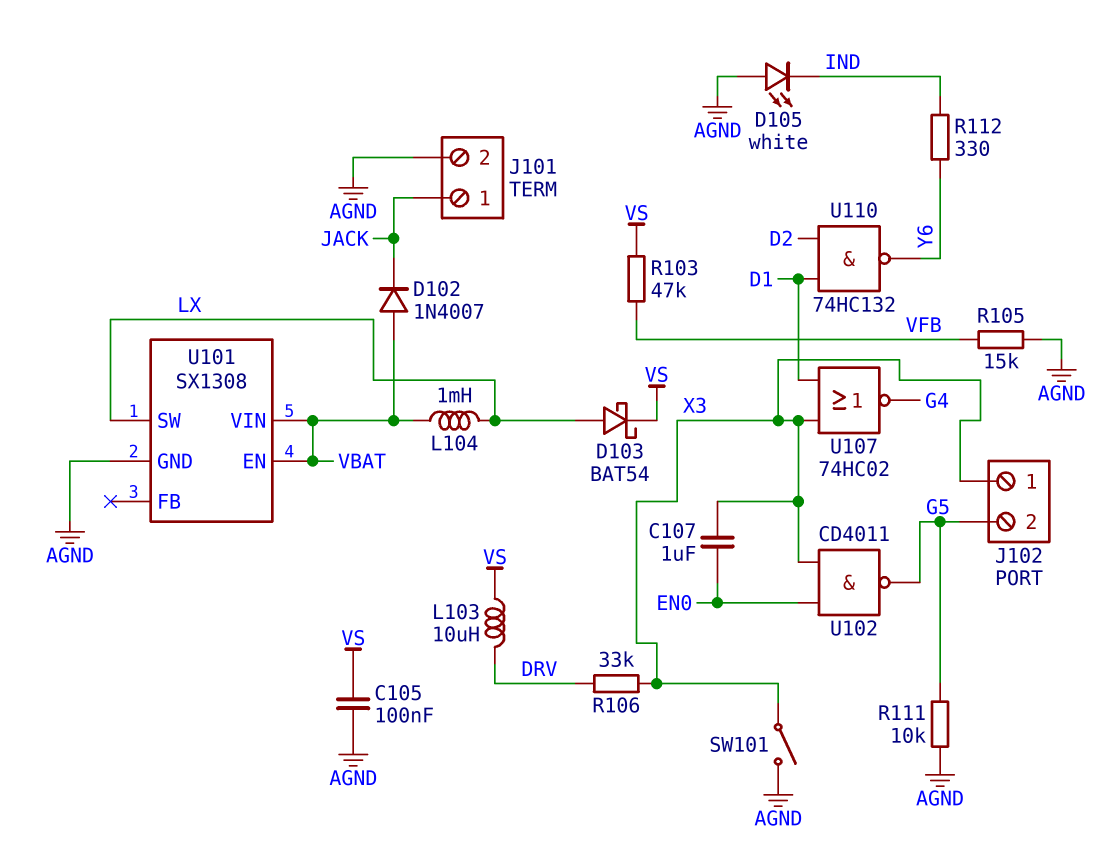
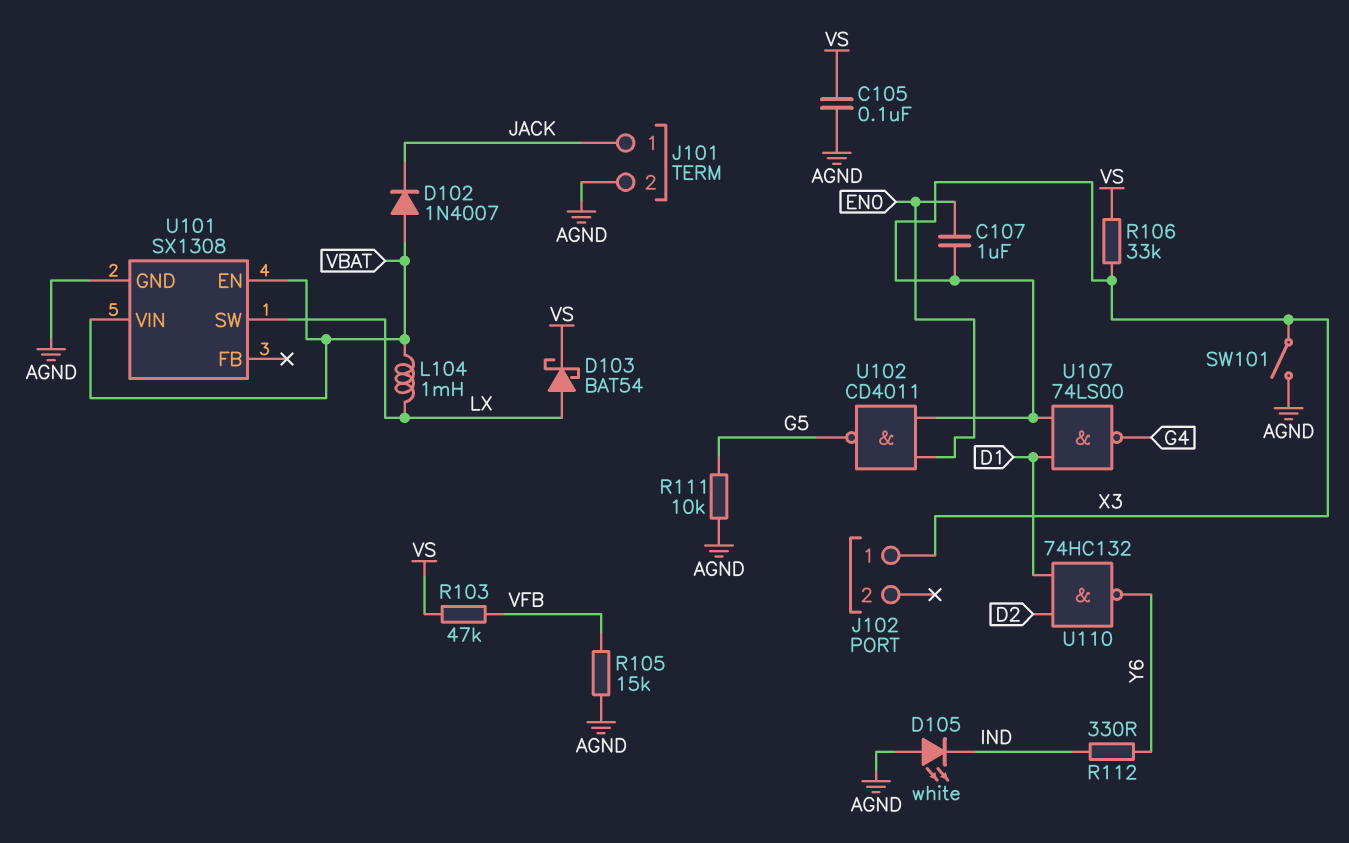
J102 pin 2: G5 -> none
L103: 10uH (DRV, VS) -> none
R106: 33k (DRV, X3) -> 33k (VS, X3)
U107: NOR 74HC02 (in D1, in X3, out G4) -> NAND 74LS00 (in D1, in X3, out G4)

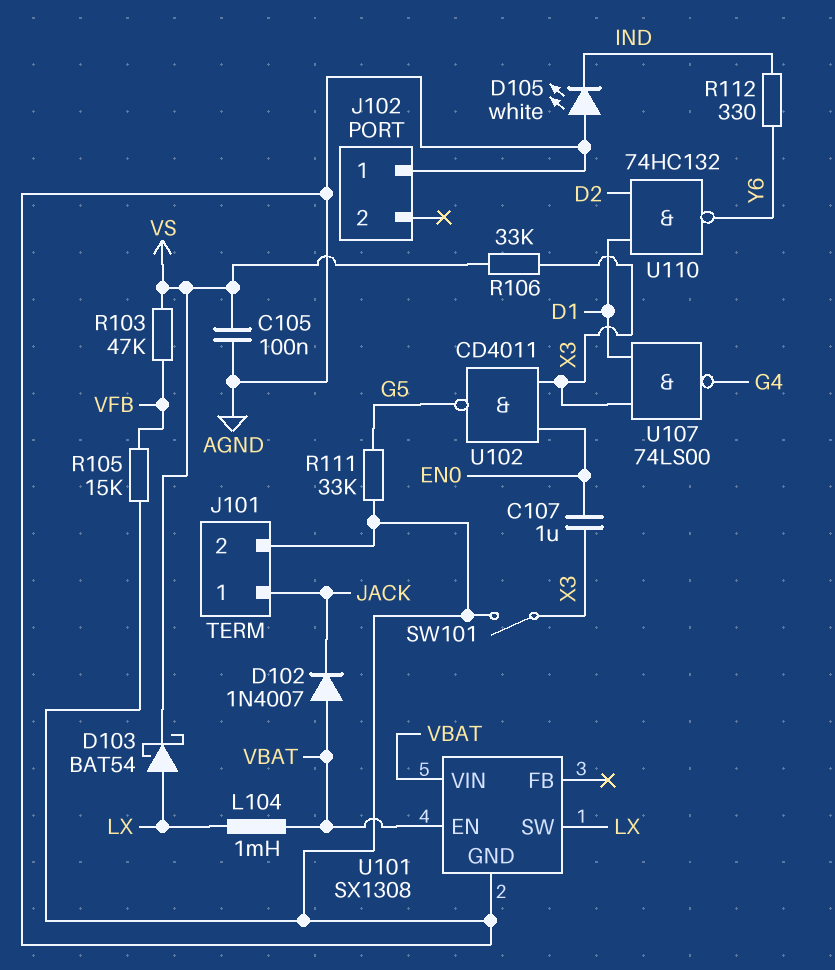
J102 pin 1: X3 -> AGND
R111: 10k (AGND, G5) -> 33k (AGND, G5)

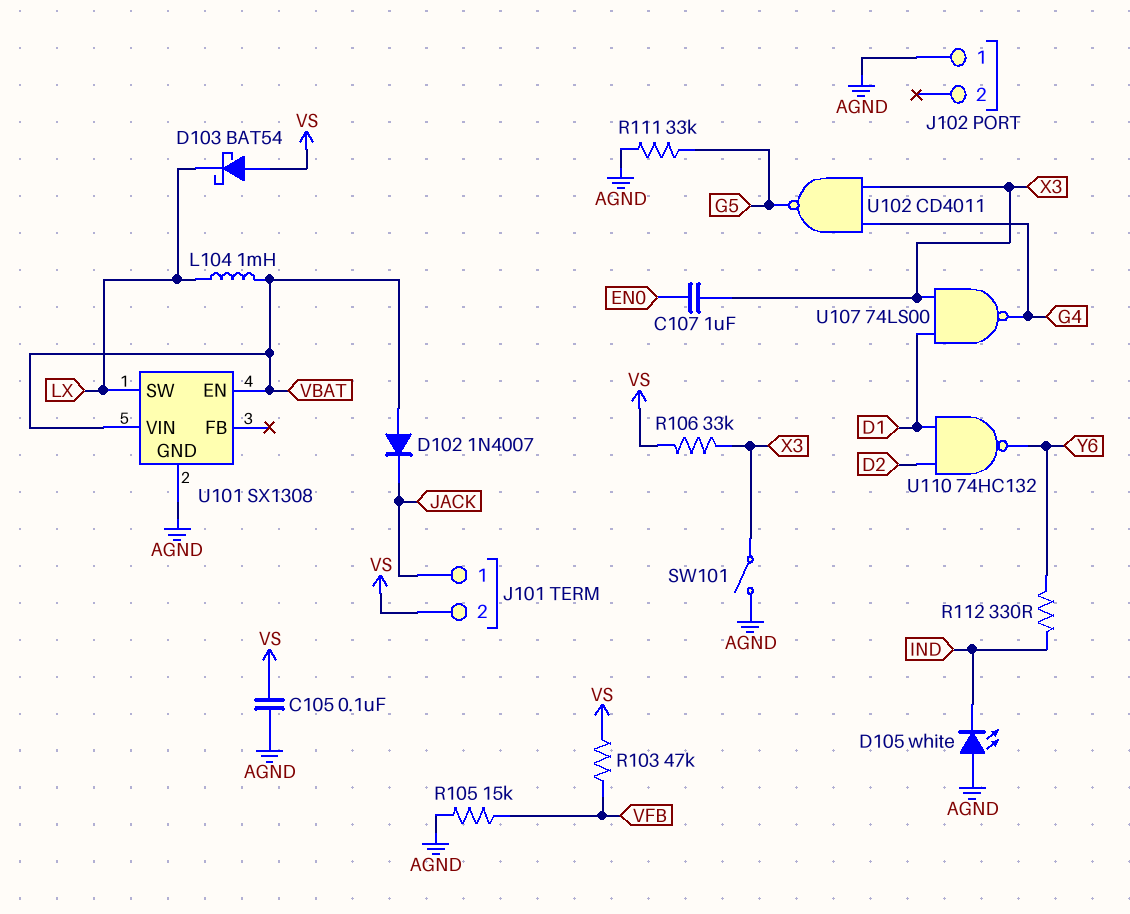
D103: schottky BAT54 (A LX, K VS) -> schottky BAT54 (A VS, K LX)
J101 pin 2: AGND -> VS
U102: NAND CD4011 (in EN0, in X3, out G5) -> NAND CD4011 (in G4, in X3, out G5)

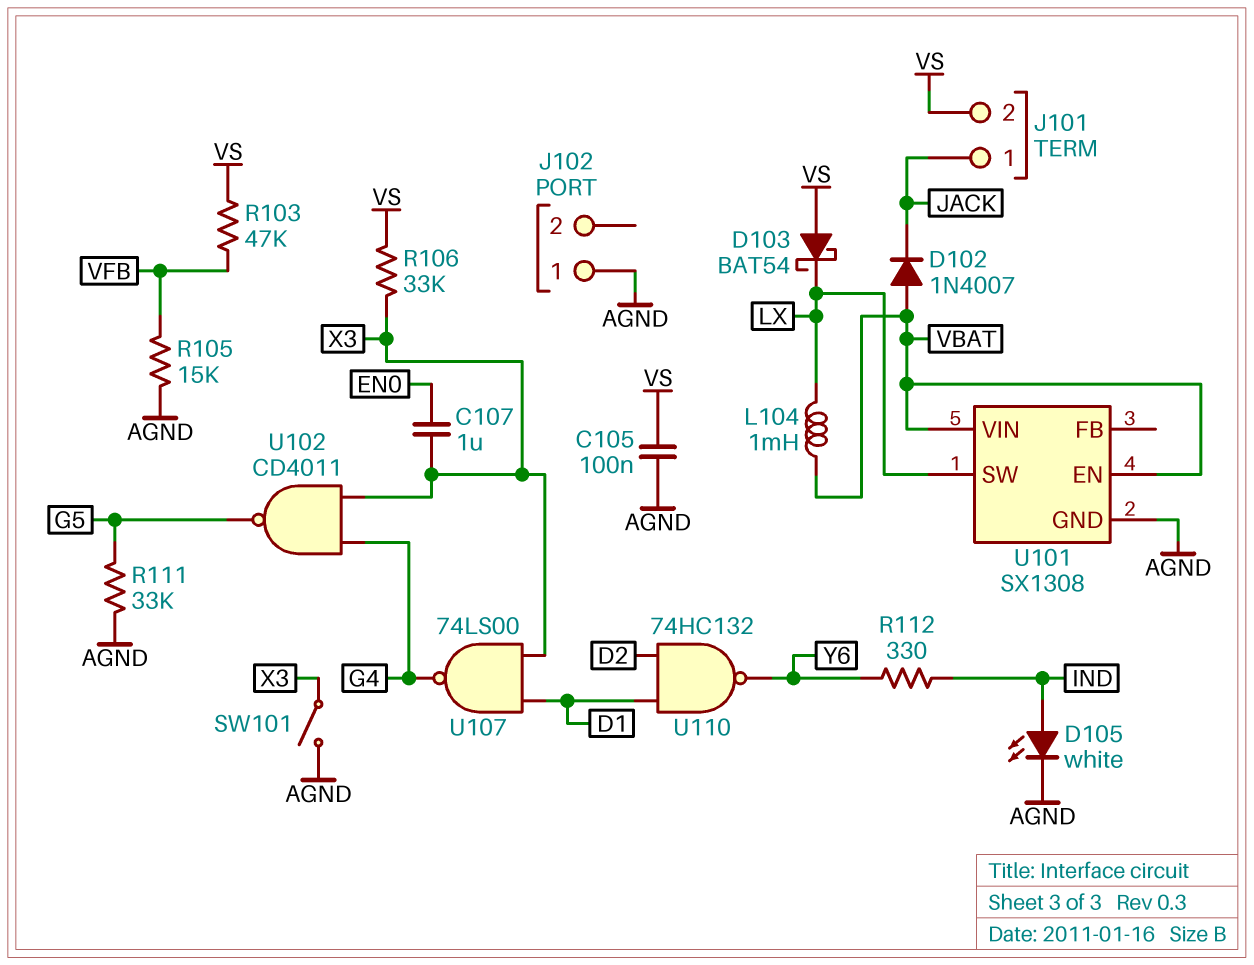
D105: LED white (A AGND, K IND) -> LED white (A IND, K AGND)

